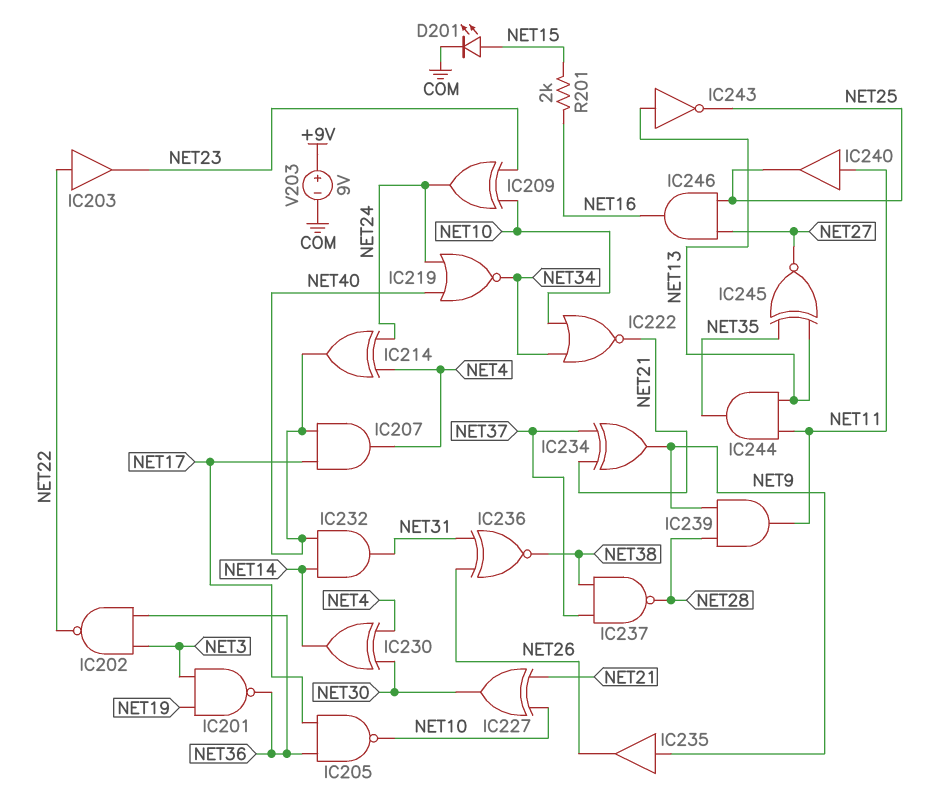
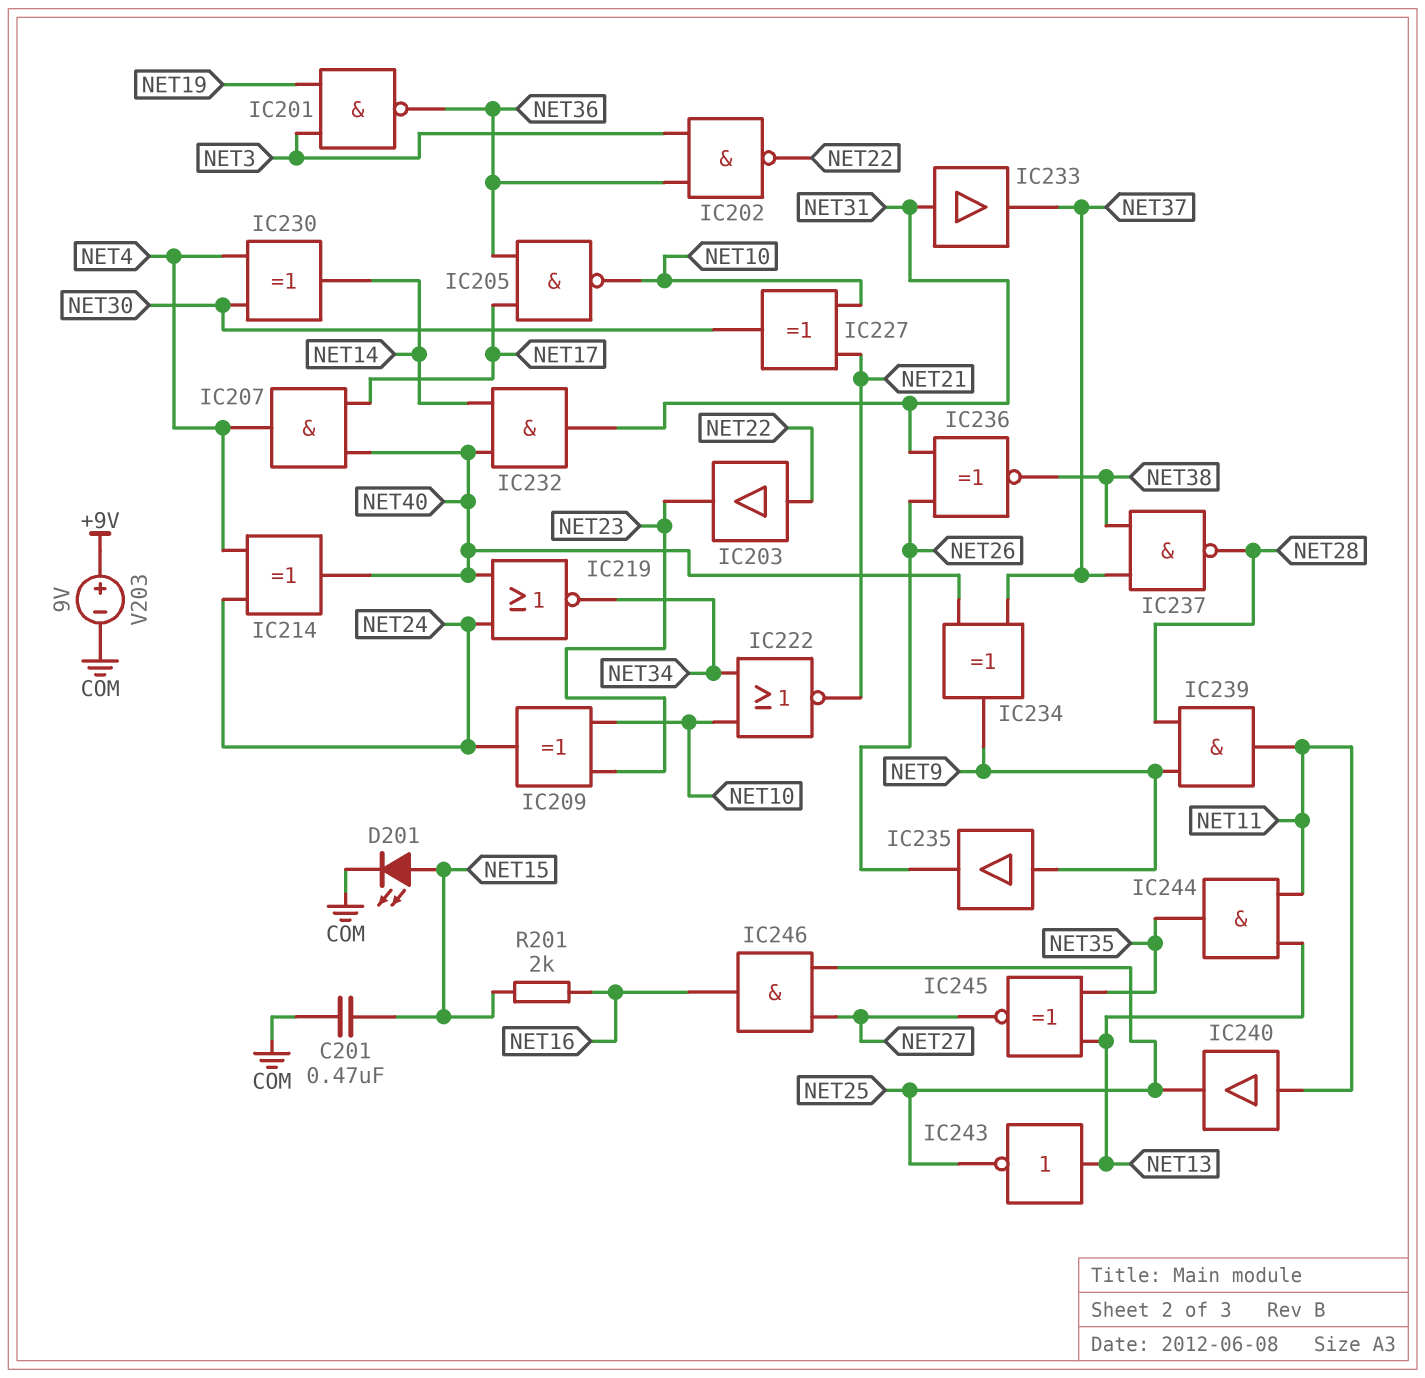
C201: none -> 470nF (COM, NET15)
IC233: none -> buffer (in NET31, out NET37)
IC234: XOR (in NET21, in NET37, out NET9) -> XOR (in NET37, in NET40, out NET9)

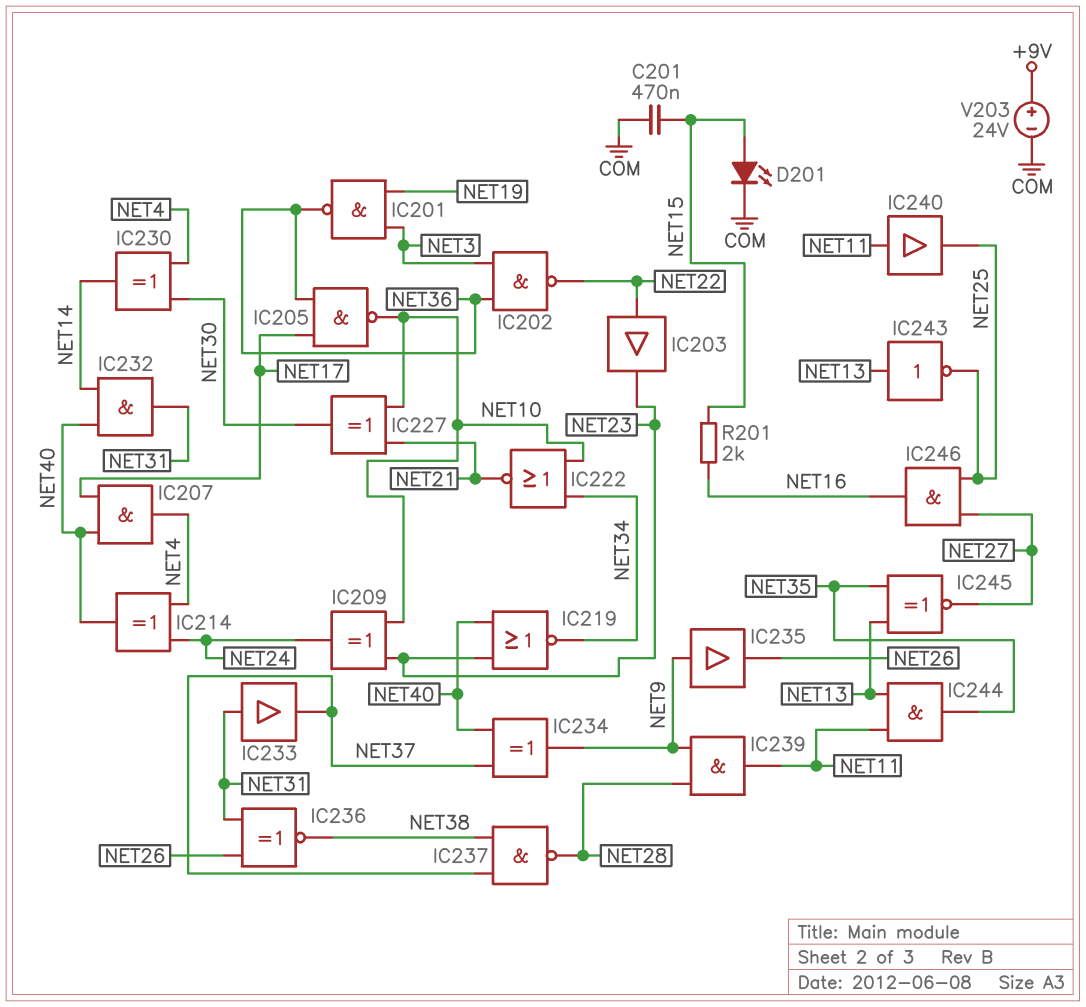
IC219: NOR (in NET24, in NET40, out NET34) -> NOR (in NET23, in NET40, out NET34)
V203: 9V (plus +9V, minus COM) -> 24V (plus +9V, minus COM)

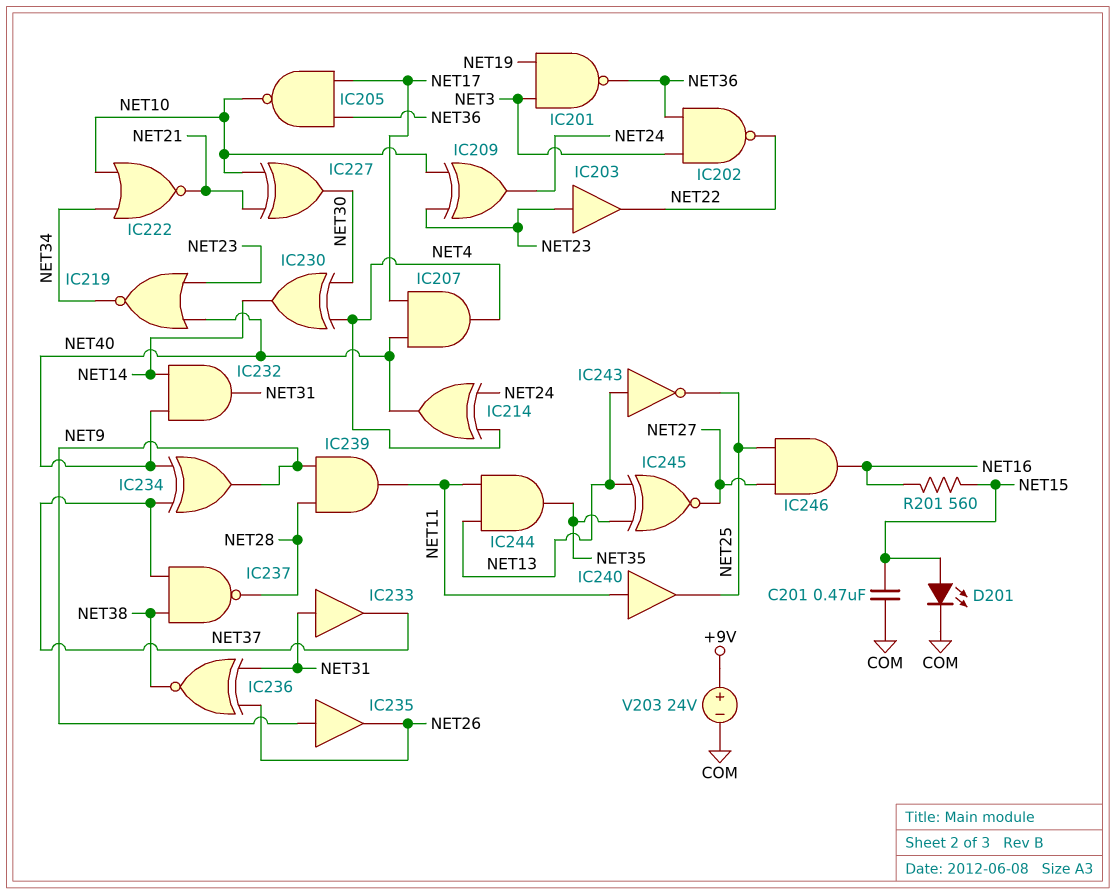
IC203: buffer (in NET22, out NET23) -> buffer (in NET23, out NET22)
R201: 2k (NET15, NET16) -> 560 (NET15, NET16)

